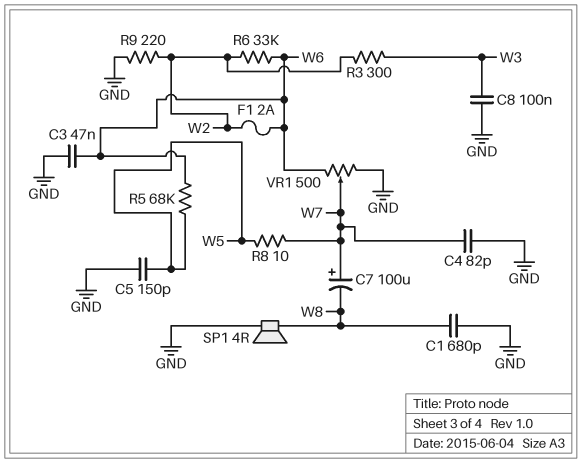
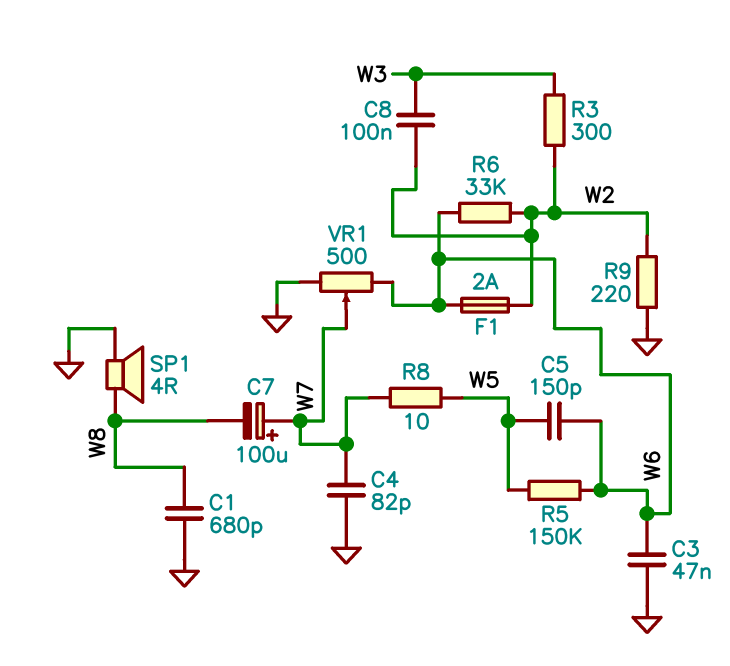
C5: 150pF (GND, W5) -> 150pF (W5, W6)
C8: 100nF (GND, W3) -> 100nF (W2, W3)
R5: 68k (W5, W6) -> 150k (W5, W6)

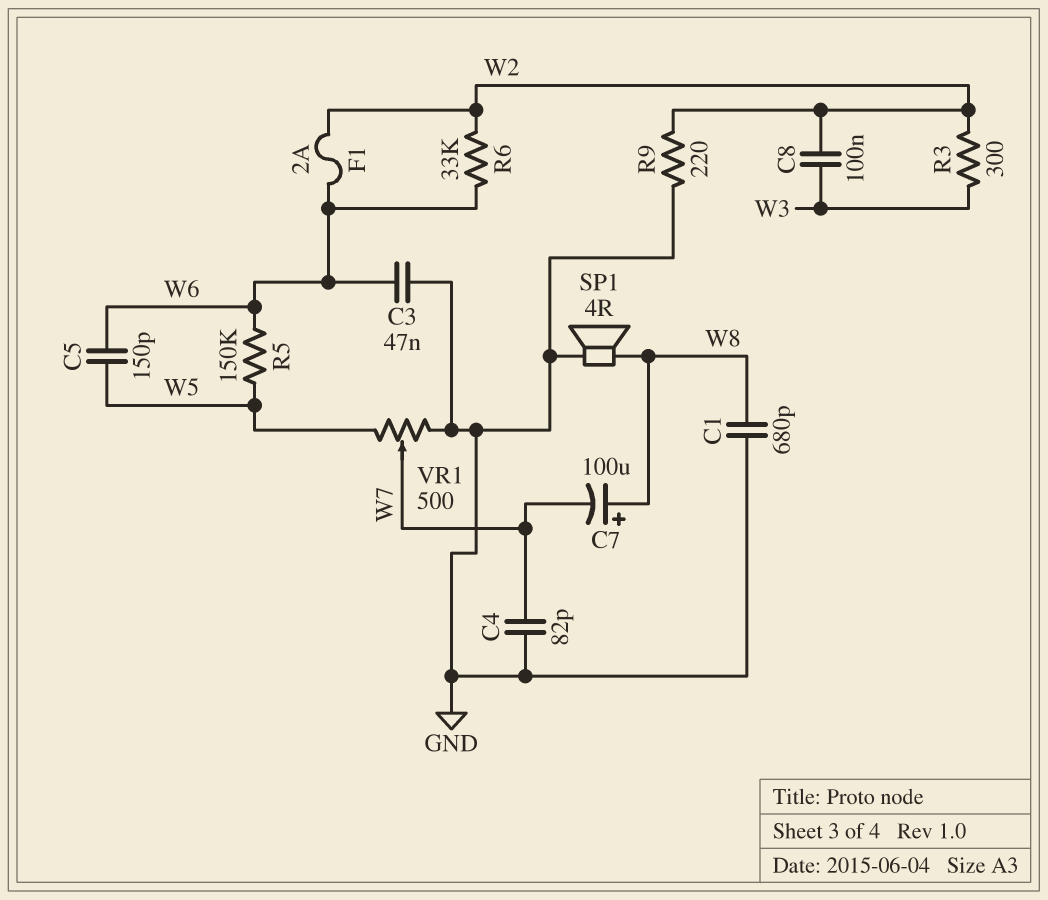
C7: 100uF (plus W7, minus W8) -> 100uF (plus W8, minus W7)
R8: 10 (W5, W7) -> none
VR1: 500 (GND, W6, wiper W7) -> 500 (GND, W5, wiper W7)

